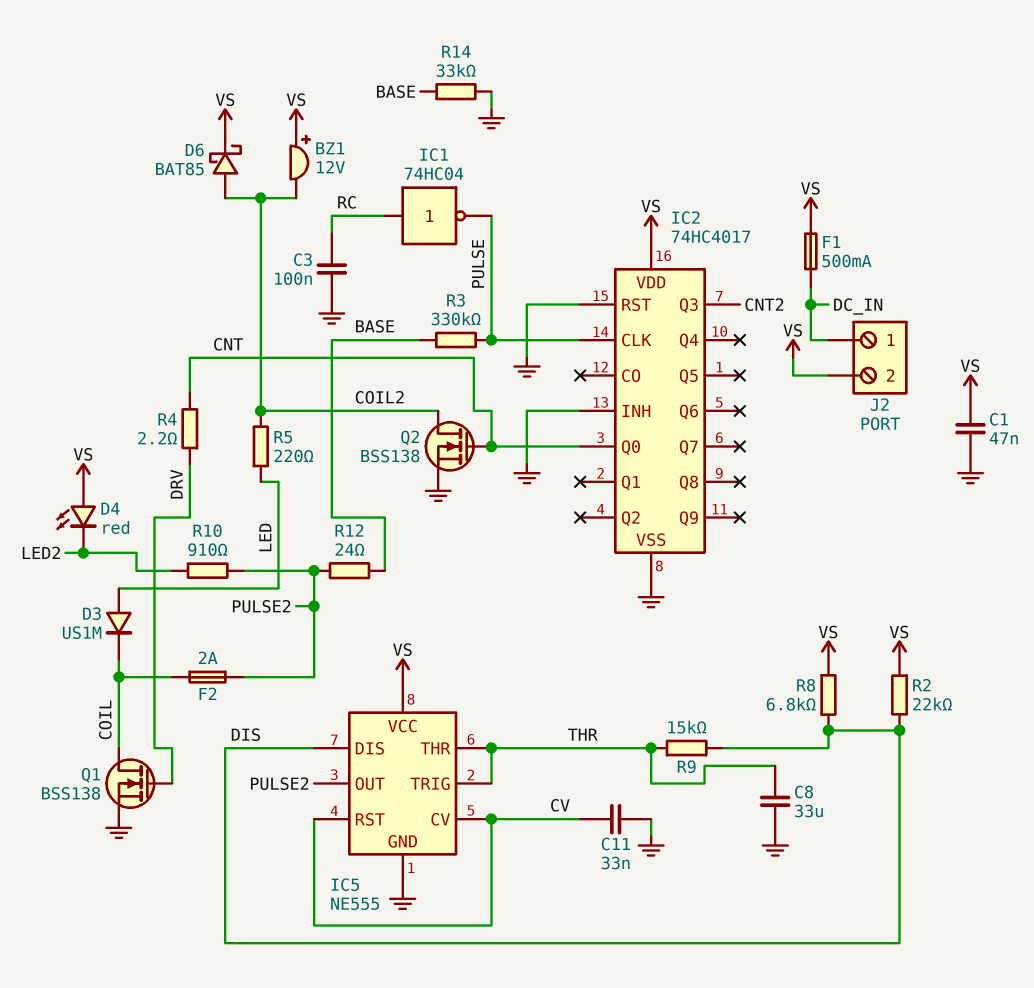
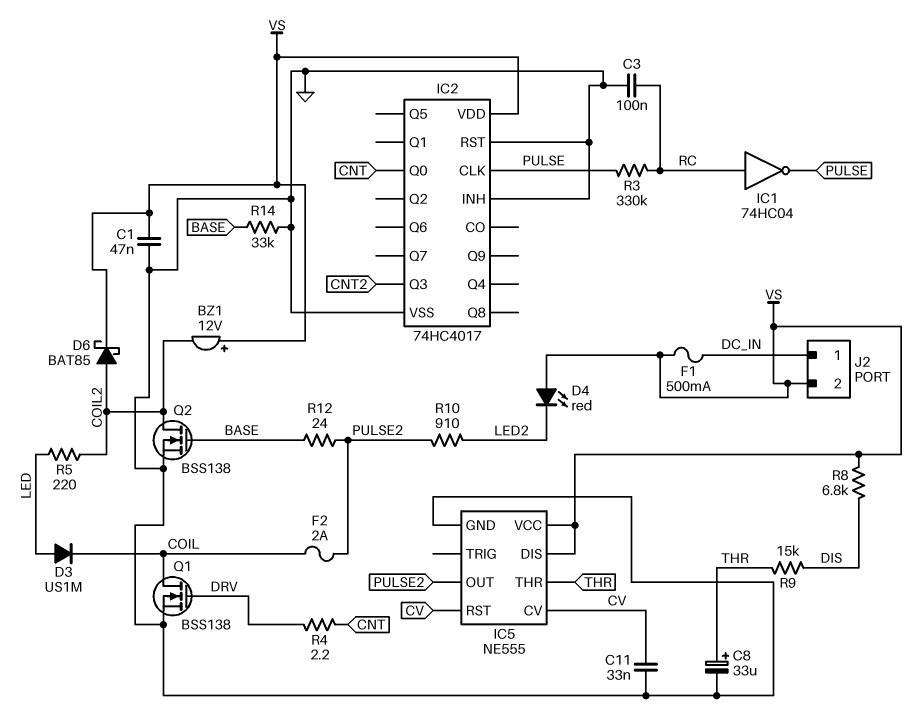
C8: 33uF (GND, THR) -> 33uF (plus THR, minus GND)
IC5 pin DIS: DIS -> VS
IC5 pin TRIG: THR -> none
Q2: NMOS BSS138 (G CNT, D COIL2, S GND) -> NMOS BSS138 (G BASE, D COIL2, S GND)
R2: 22k (DIS, VS) -> none
R3: 330k (BASE, PULSE) -> 330k (PULSE, RC)

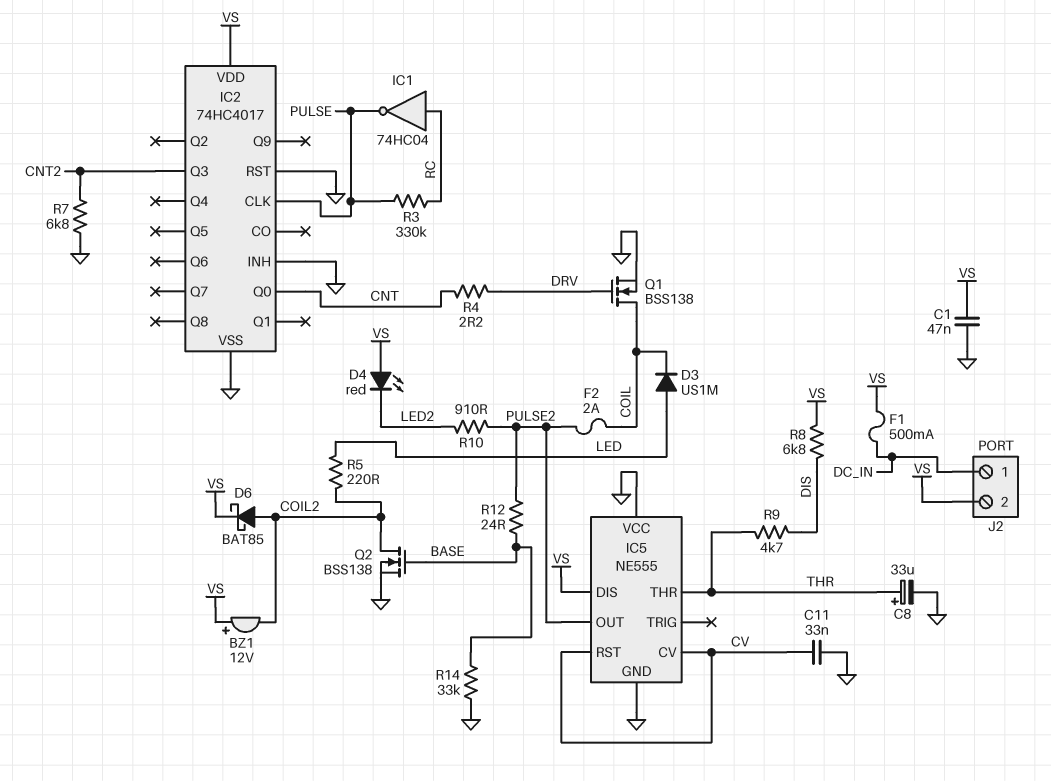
C3: 100nF (GND, RC) -> none
IC5 pin VCC: VS -> GND
R7: none -> 6.8k (CNT2, GND)
R9: 15k (DIS, THR) -> 4.7k (DIS, THR)

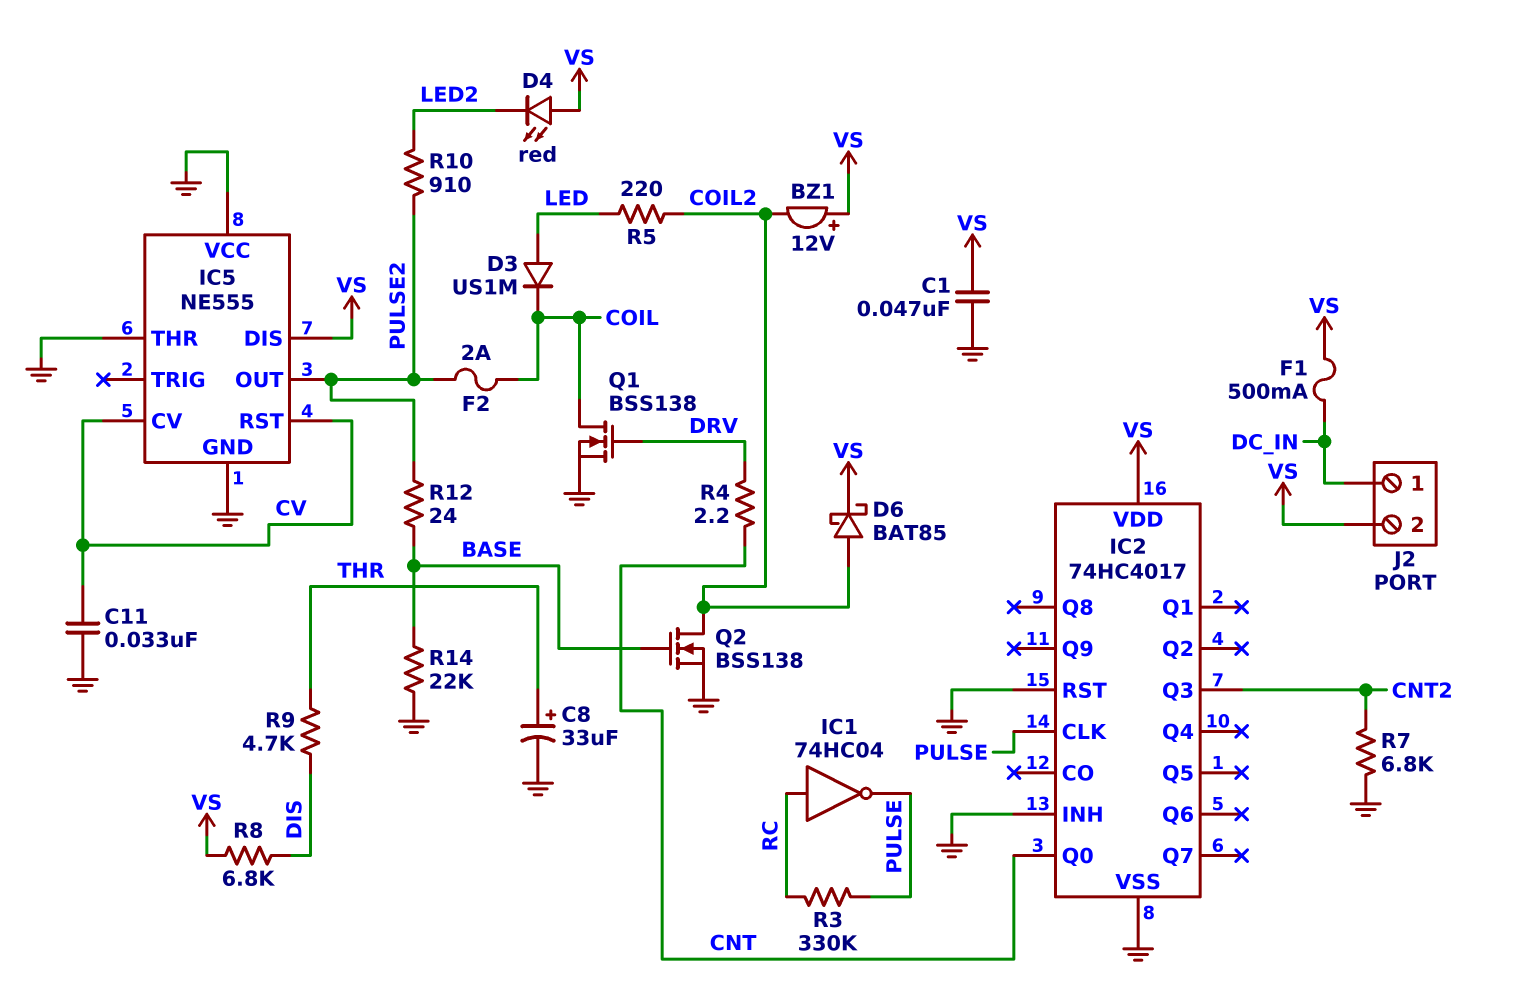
IC5 pin THR: THR -> GND
R14: 33k (BASE, GND) -> 22k (BASE, GND)

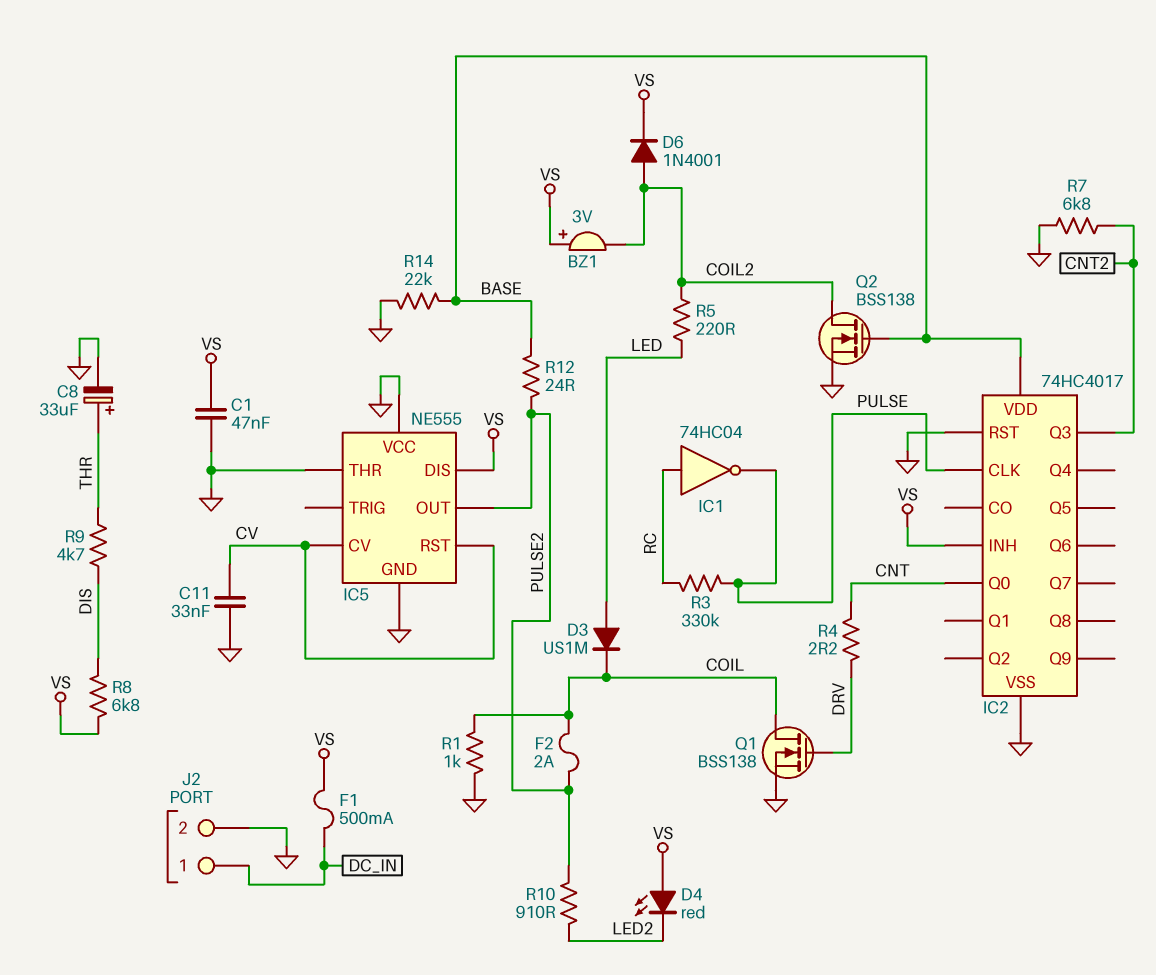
BZ1: buzzer 12V (plus VS, minus COIL2) -> buzzer 3V (plus VS, minus COIL2)
D6: schottky BAT85 (A COIL2, K VS) -> diode 1N4001 (A COIL2, K VS)
IC2 pin INH: GND -> VS
IC2 pin VDD: VS -> BASE
J2 pin 2: VS -> GND
R1: none -> 1k (COIL, GND)

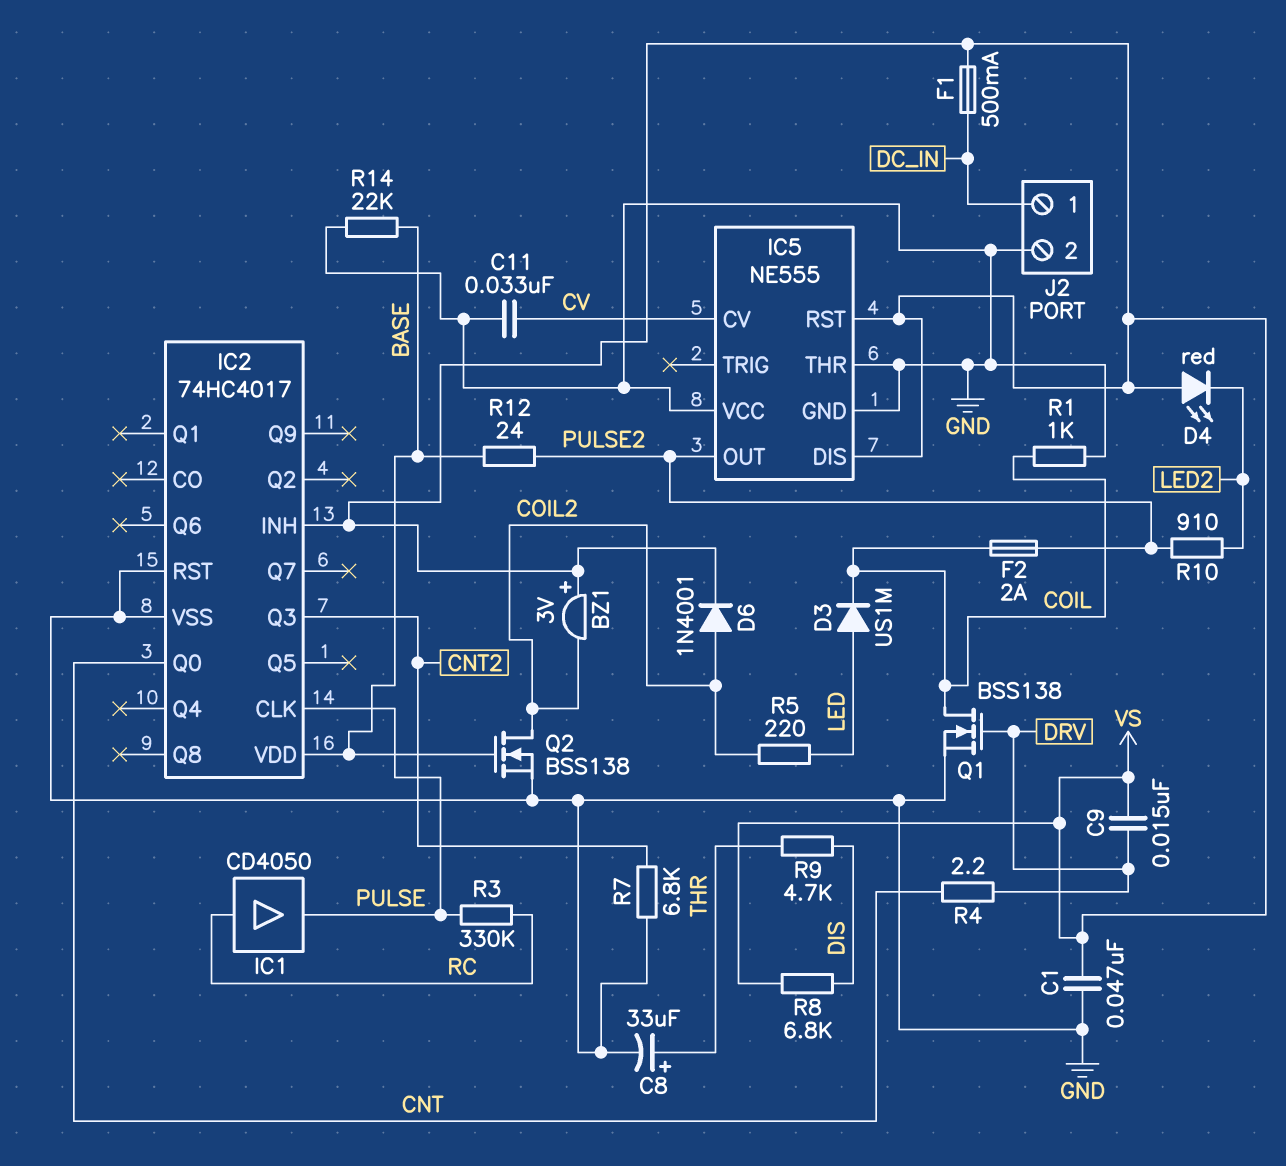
C9: none -> 15nF (DRV, VS)
IC1: NOT 74HC04 (in RC, out PULSE) -> buffer CD4050 (in RC, out PULSE)
IC5 pin RST: CV -> VS

